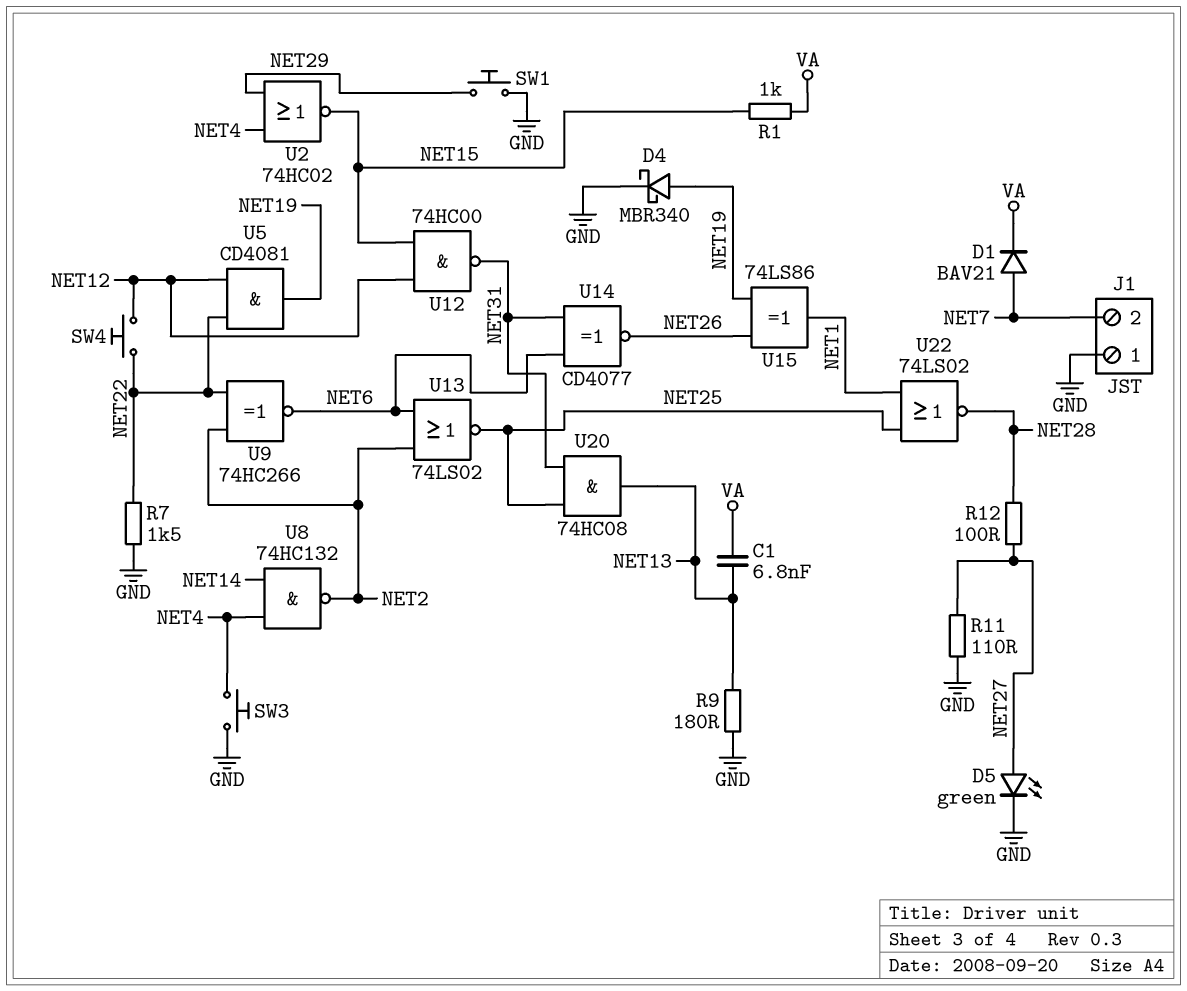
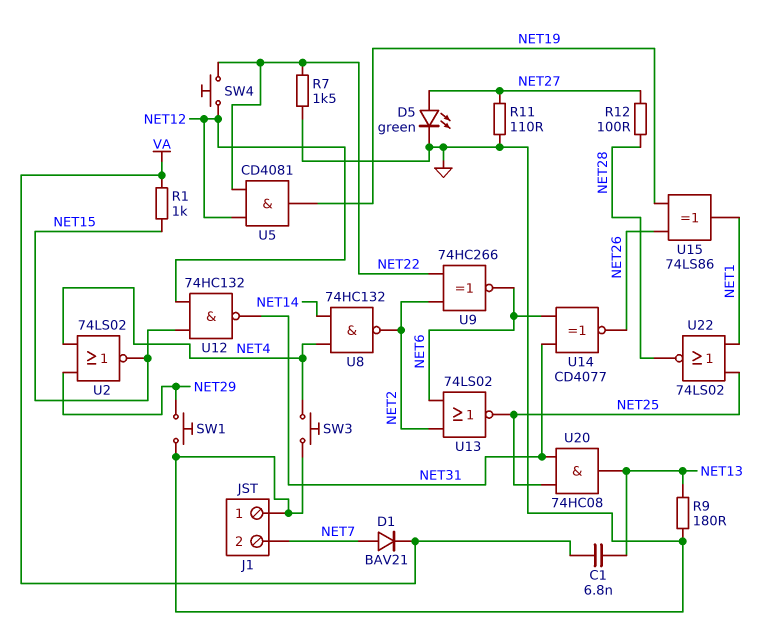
D4: schottky MBR340 (A NET19, K GND) -> none
U2: NOR 74HC02 (in NET4, in NET29, out NET15) -> NOR 74LS02 (in NET4, in NET29, out NET15)
U12: NAND 74HC00 (in NET12, in NET15, out NET31) -> NAND 74HC132 (in NET12, in NET15, out NET31)

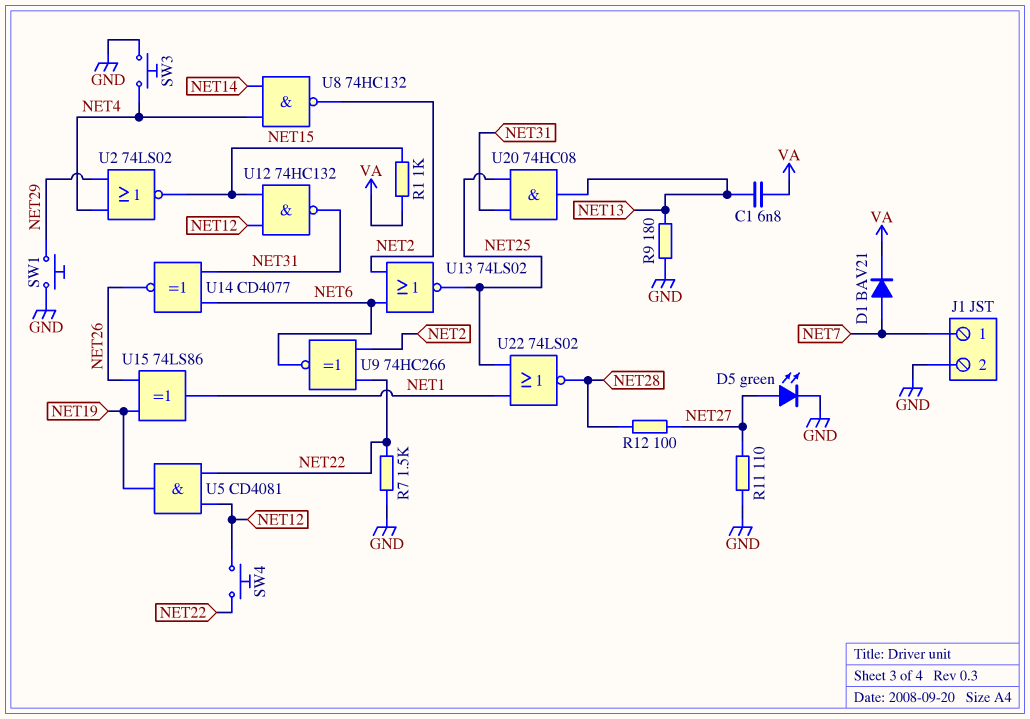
J1 pin 1: GND -> NET7
J1 pin 2: NET7 -> GND

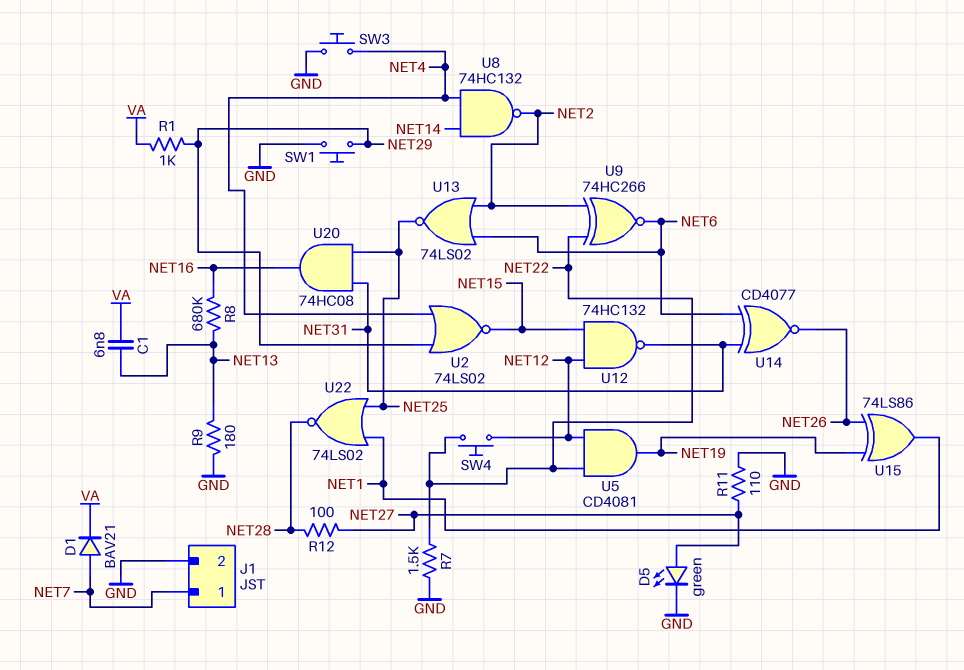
R1: 1k (NET15, VA) -> 1k (NET29, VA)
R8: none -> 680k (NET13, NET16)
U20: AND 74HC08 (in NET25, in NET31, out NET13) -> AND 74HC08 (in NET25, in NET31, out NET16)

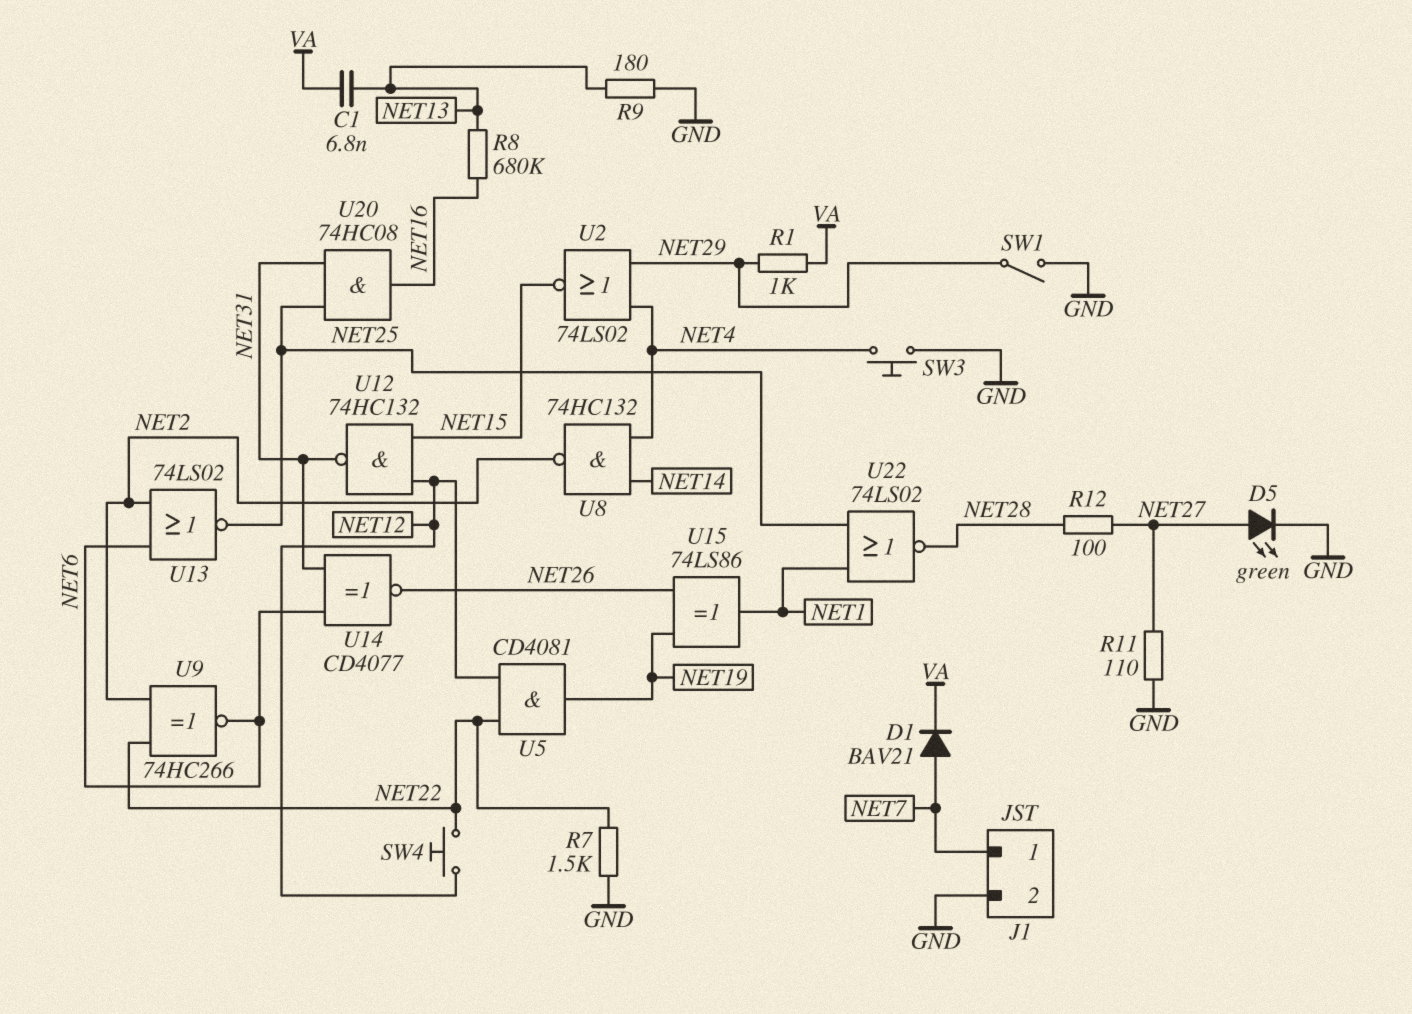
SW1: button (GND, NET29) -> switch (GND, NET29)

